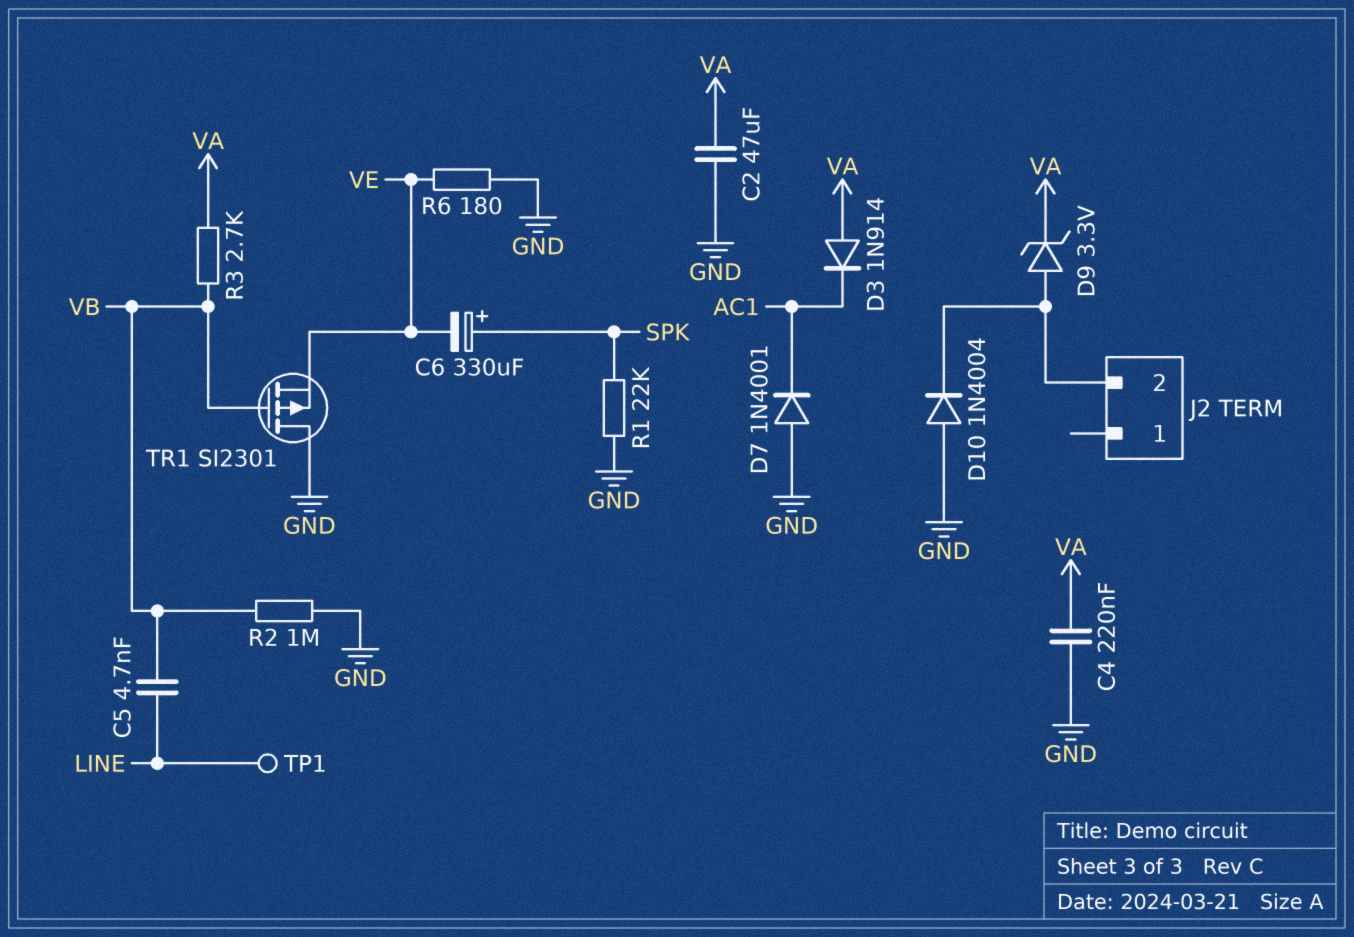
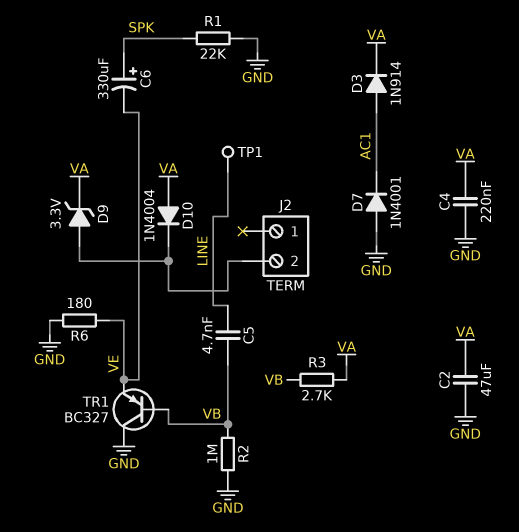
D3: diode 1N914 (A VA, K AC1) -> diode 1N914 (A AC1, K VA)
D10: diode 1N4004 (A GND, K J2/2) -> diode 1N4004 (A VA, K J2/2)
TR1: PMOS SI2301 (G VB, D GND, S VE) -> PNP BC327 (B VB, C GND, E VE)

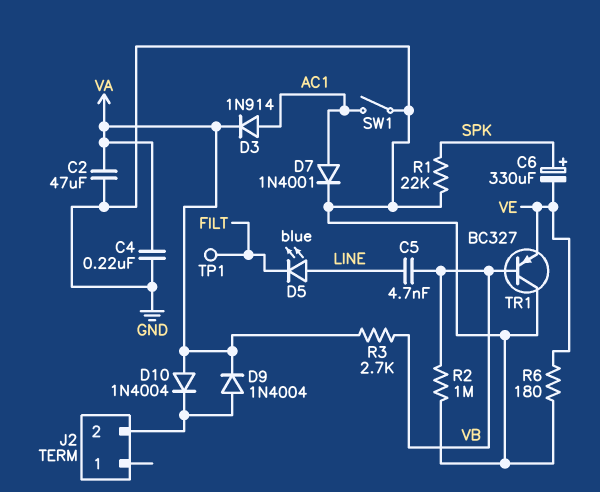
D5: none -> LED blue (A LINE, K FILT)
D7: diode 1N4001 (A GND, K AC1) -> diode 1N4001 (A AC1, K GND)
D9: zener 3.3V (A J2/2, K VA) -> diode 1N4004 (A J2/2, K VA)
SW1: none -> switch (AC1, GND)
TP1: test point (LINE) -> test point (FILT)

